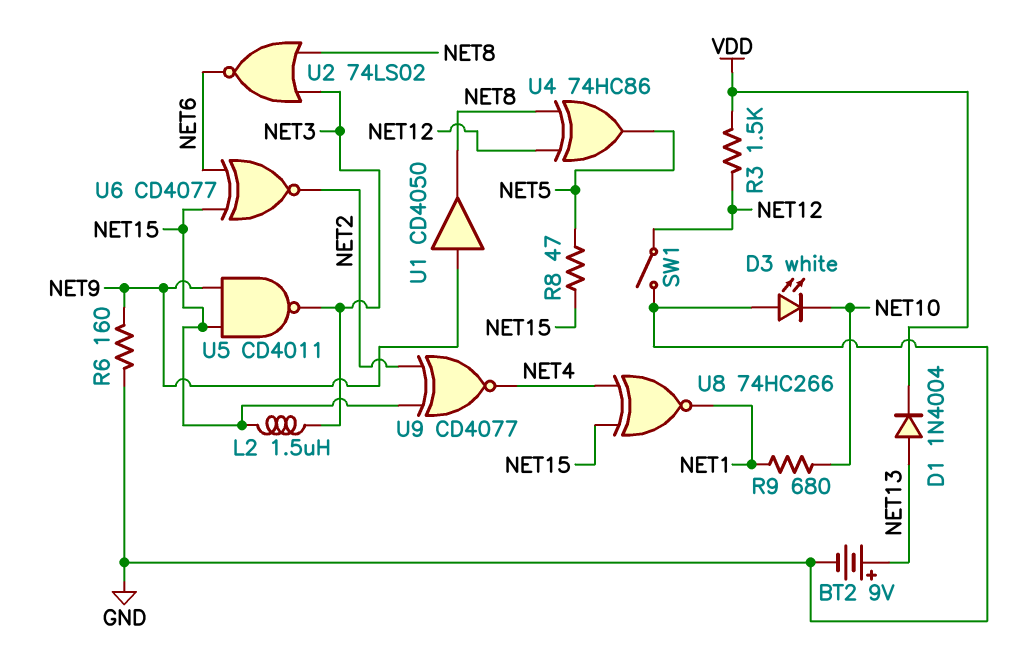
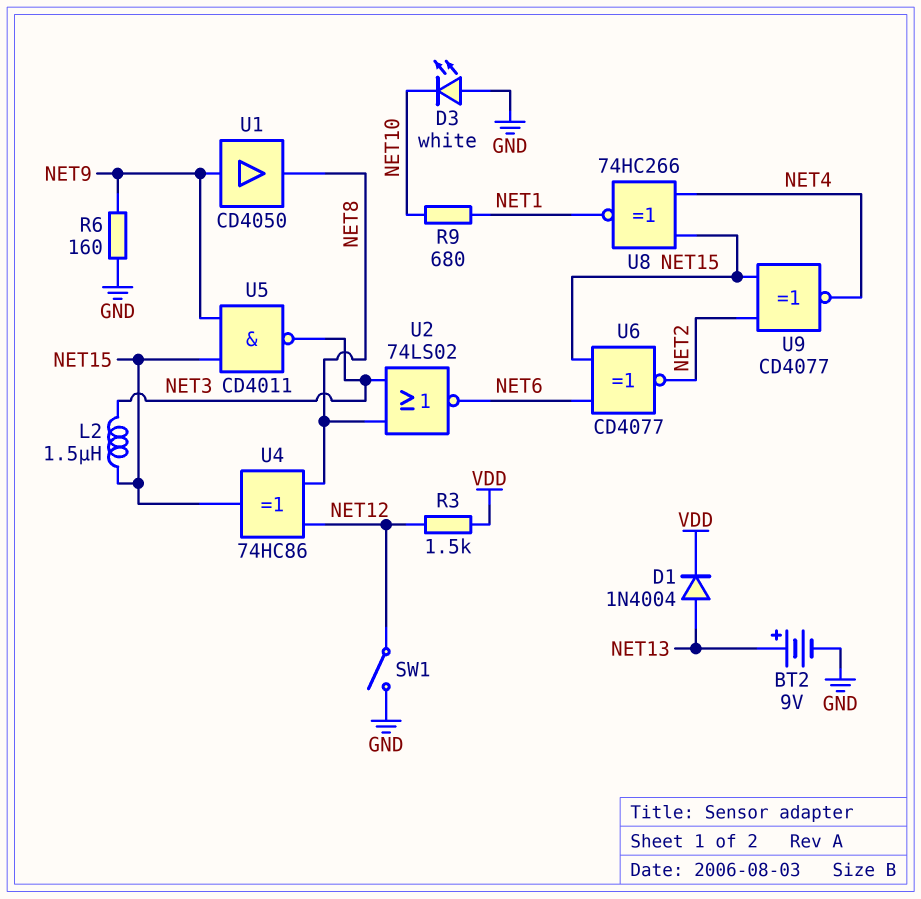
R8: 47 (NET5, NET15) -> none
U4: XOR 74HC86 (in NET8, in NET12, out NET5) -> XOR 74HC86 (in NET8, in NET12, out NET15)

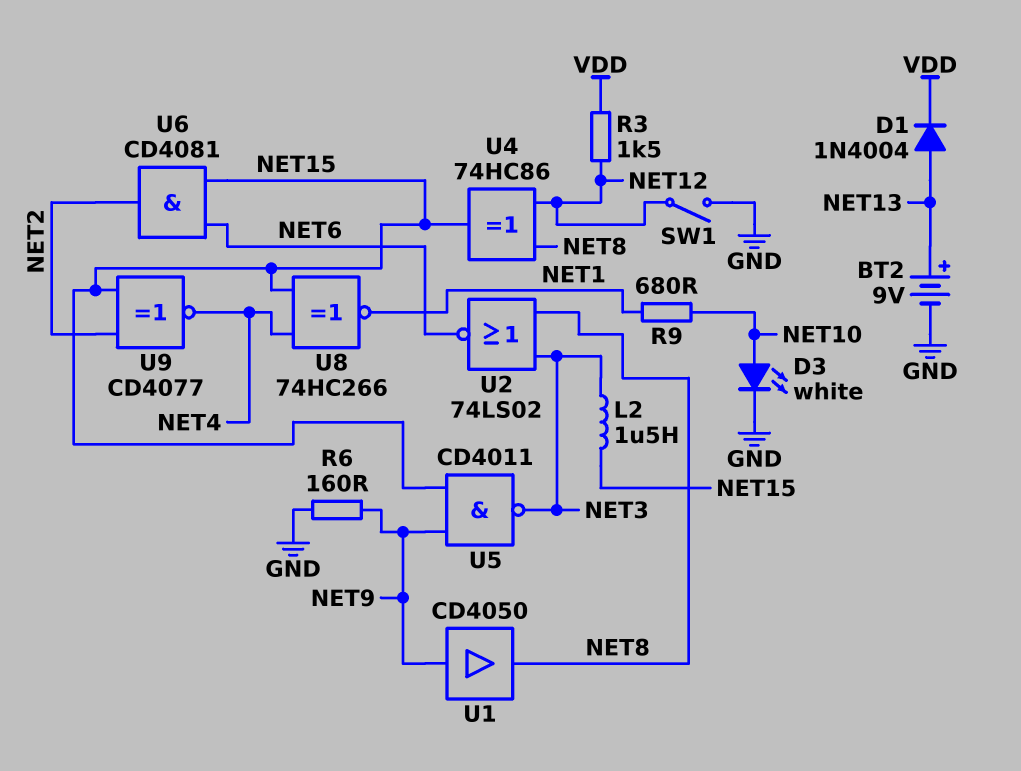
D3: LED white (A GND, K NET10) -> LED white (A NET10, K GND)
U6: XNOR CD4077 (in NET6, in NET15, out NET2) -> AND CD4081 (in NET6, in NET15, out NET2)

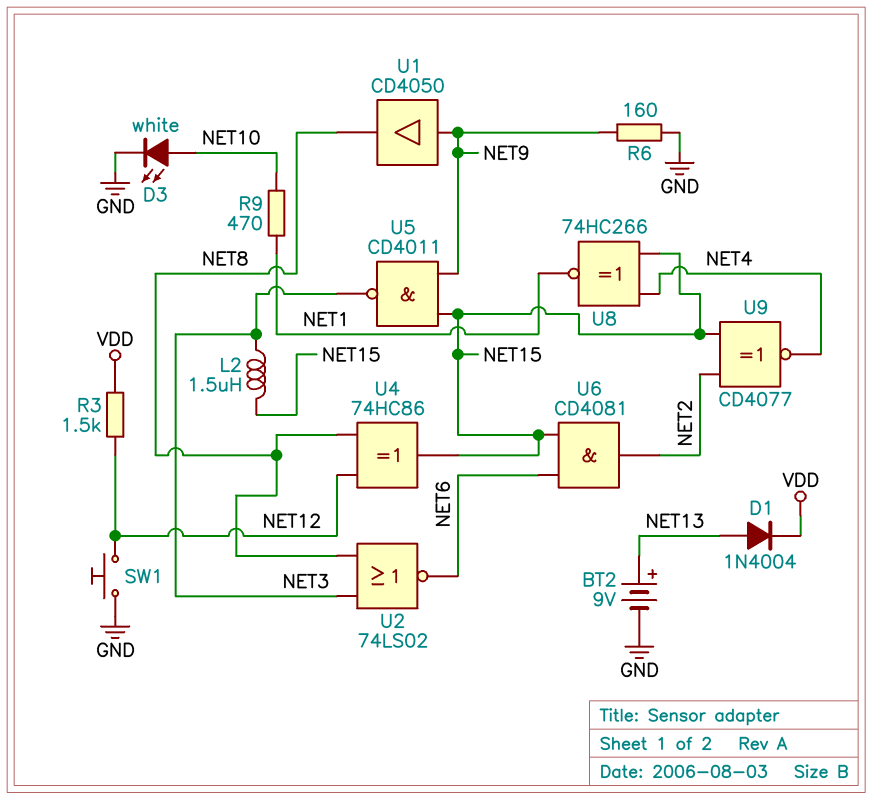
R9: 680 (NET1, NET10) -> 470 (NET1, NET10)
SW1: switch (GND, NET12) -> button (GND, NET12)

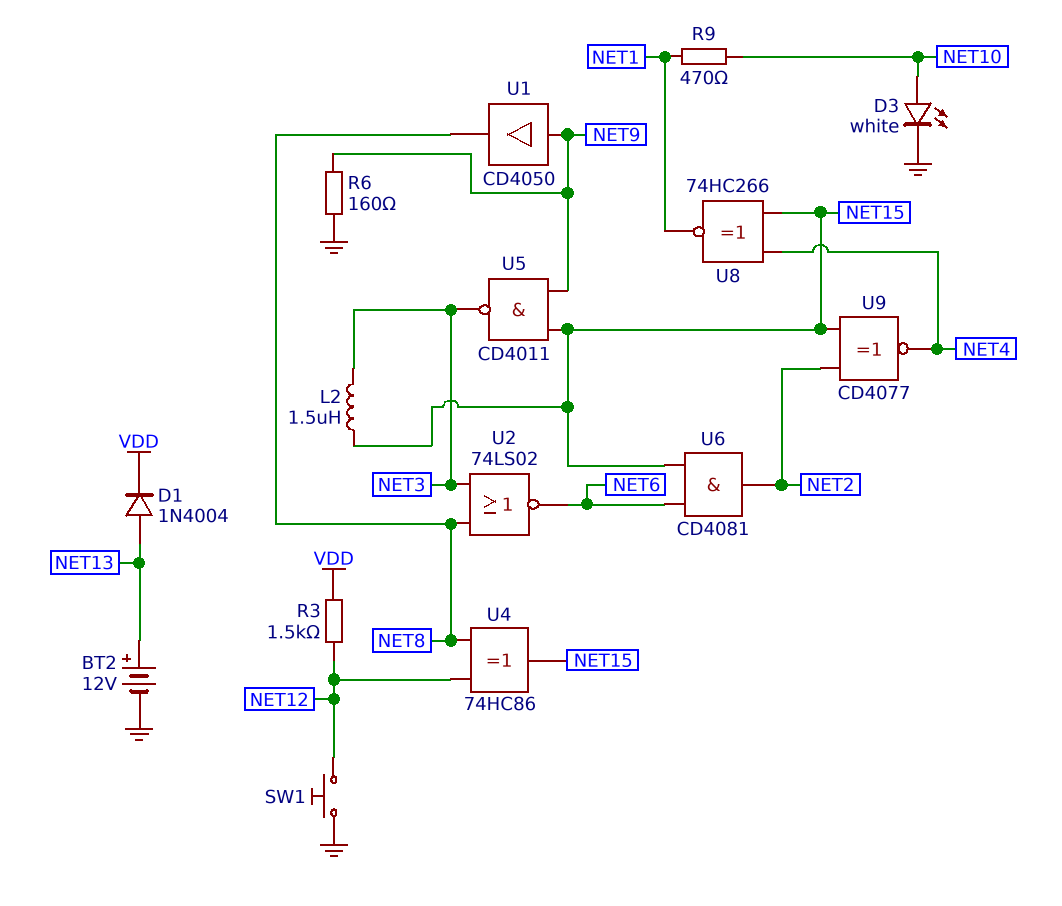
BT2: 9V (plus NET13, minus GND) -> 12V (plus NET13, minus GND)

